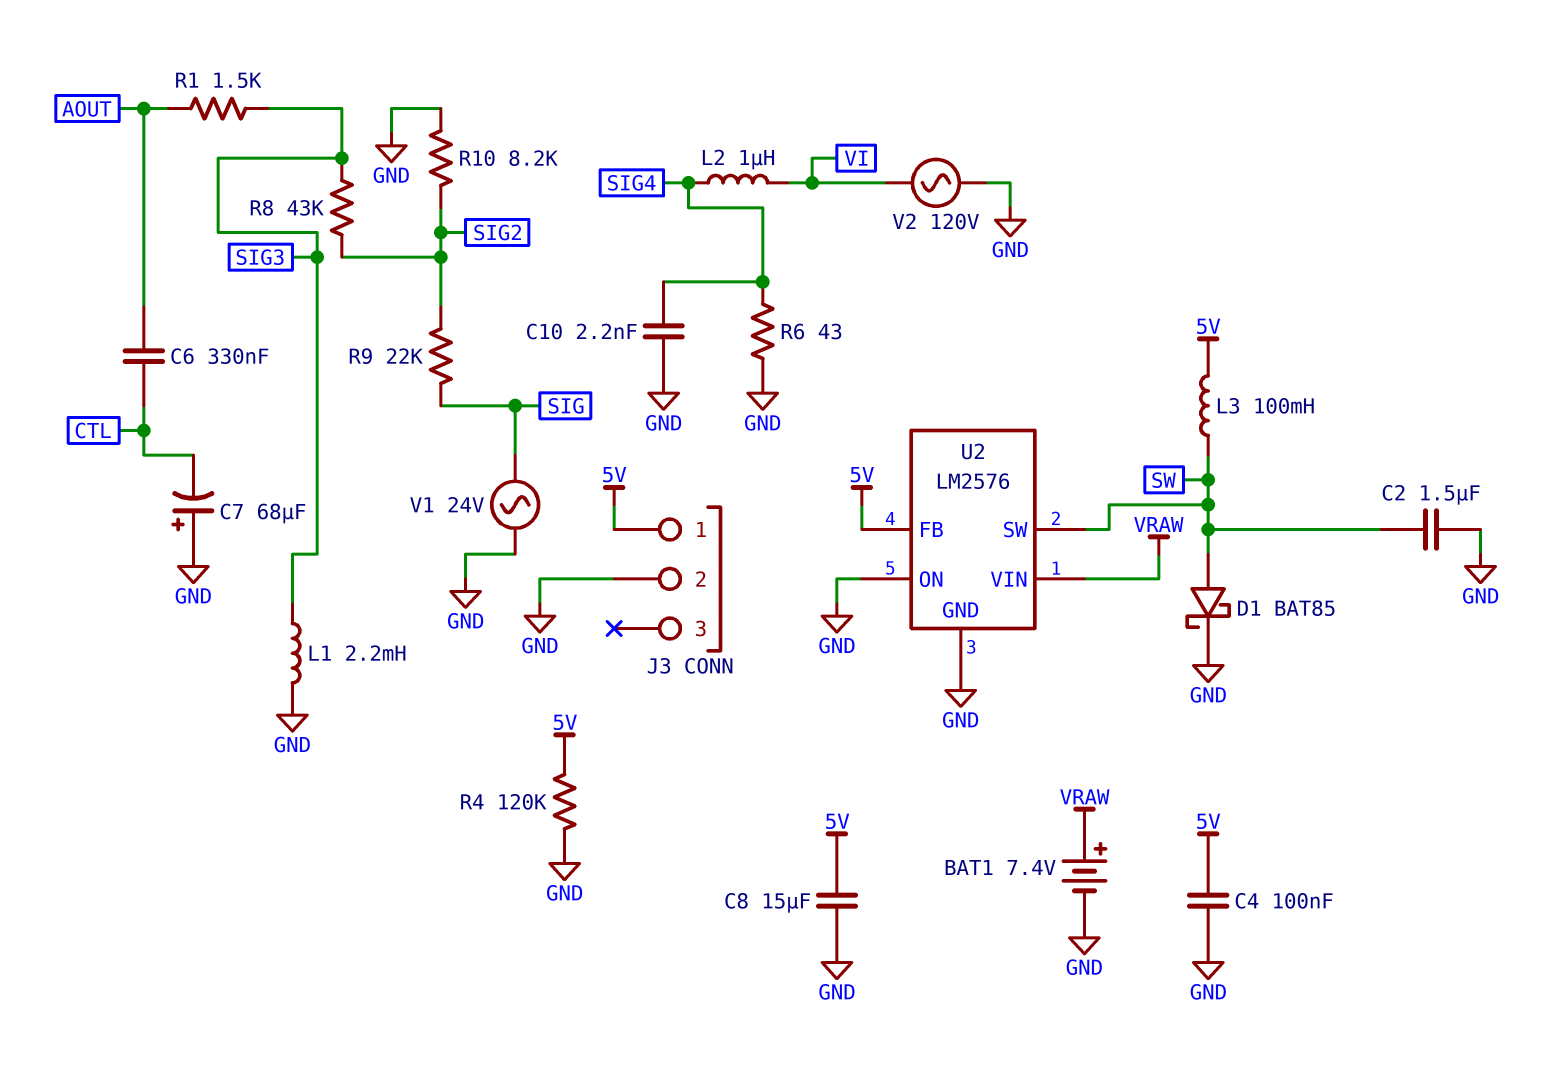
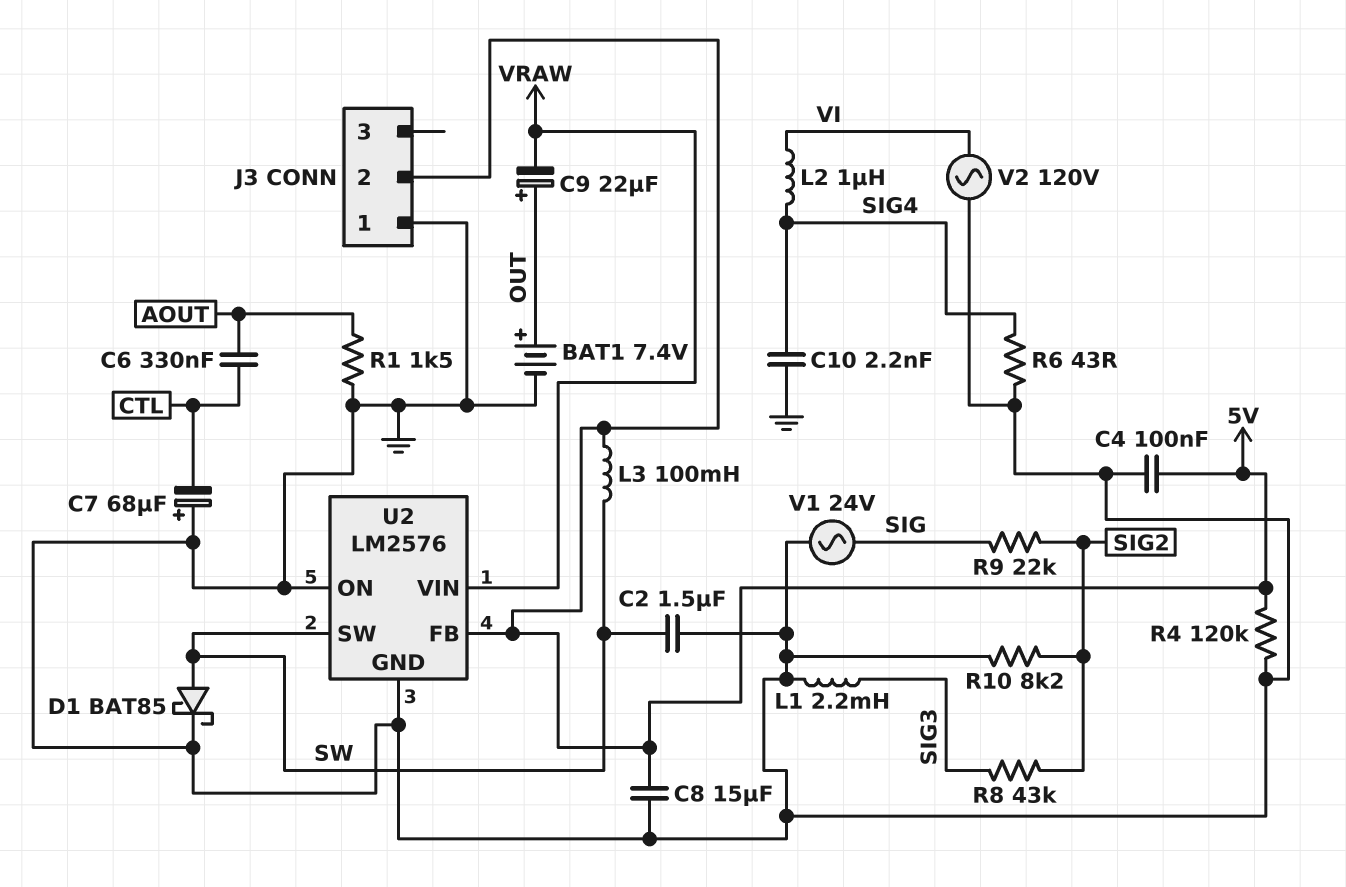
BAT1: 7.4V (plus VRAW, minus GND) -> 7.4V (plus OUT, minus GND)
C9: none -> 22uF (plus OUT, minus VRAW)
J3 pin 1: 5V -> GND
J3 pin 2: GND -> 5V
R1: 1.5k (AOUT, SIG3) -> 1.5k (AOUT, GND)

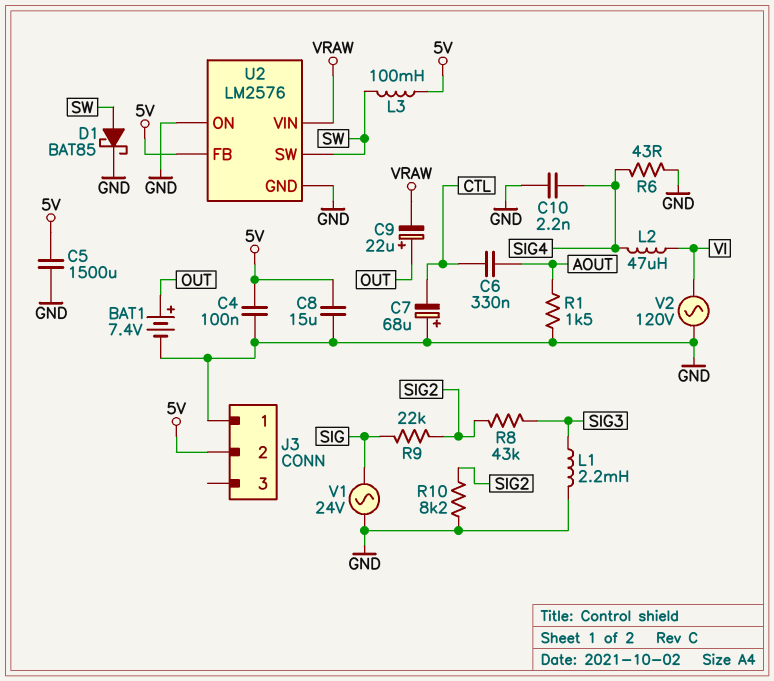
C2: 1.5uF (GND, SW) -> none
C5: none -> 1500uF (5V, GND)
L2: 1uH (SIG4, VI) -> 47uH (SIG4, VI)
R4: 120k (5V, GND) -> none

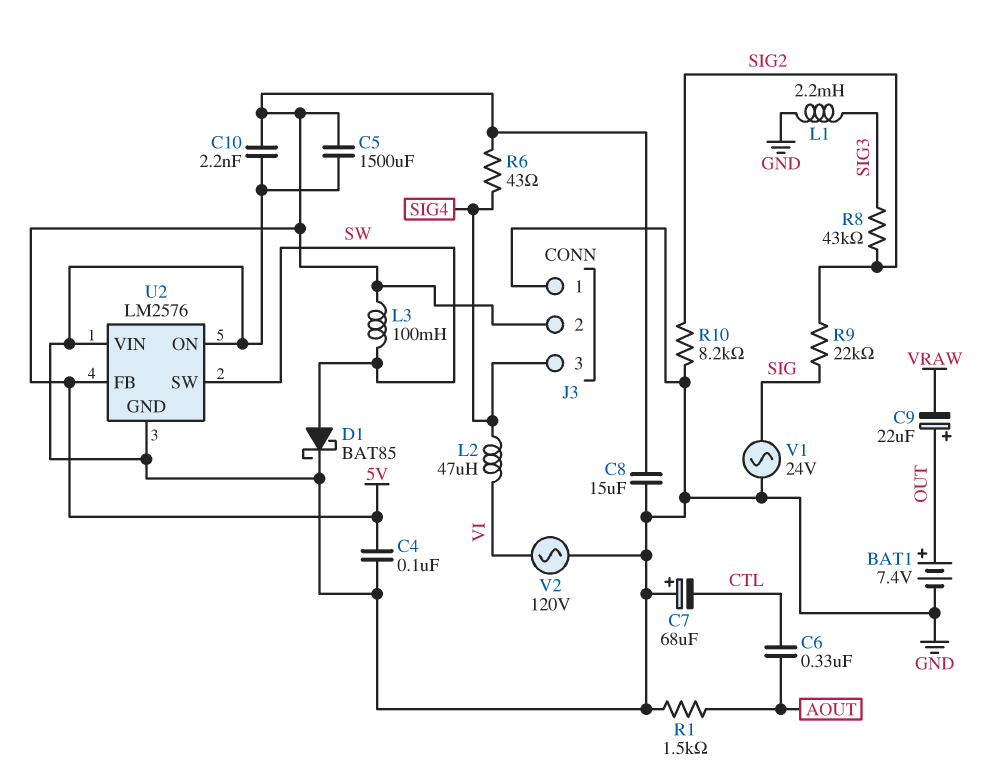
C10: 2.2nF (GND, SIG4) -> 2.2nF (5V, GND)
J3 pin 3: none -> SIG4
R6: 43 (GND, SIG4) -> 43 (5V, SIG4)
U2 pin VIN: VRAW -> GND

